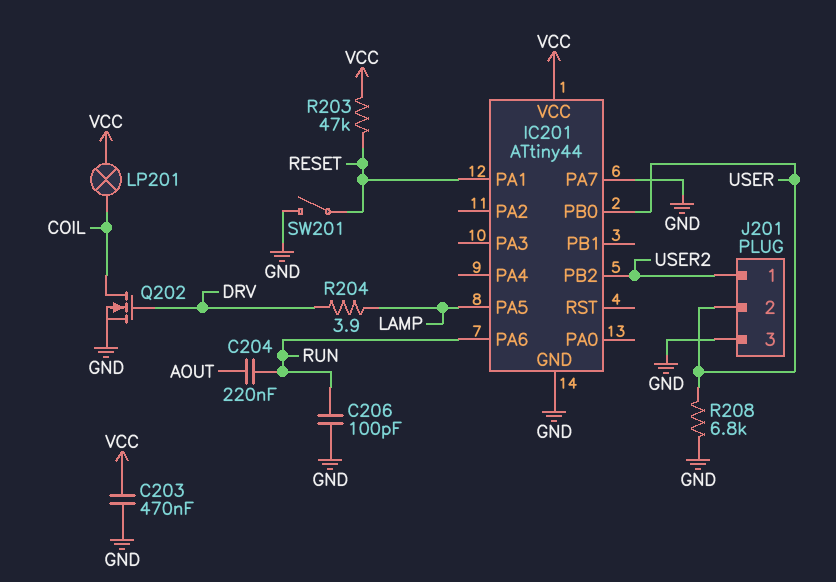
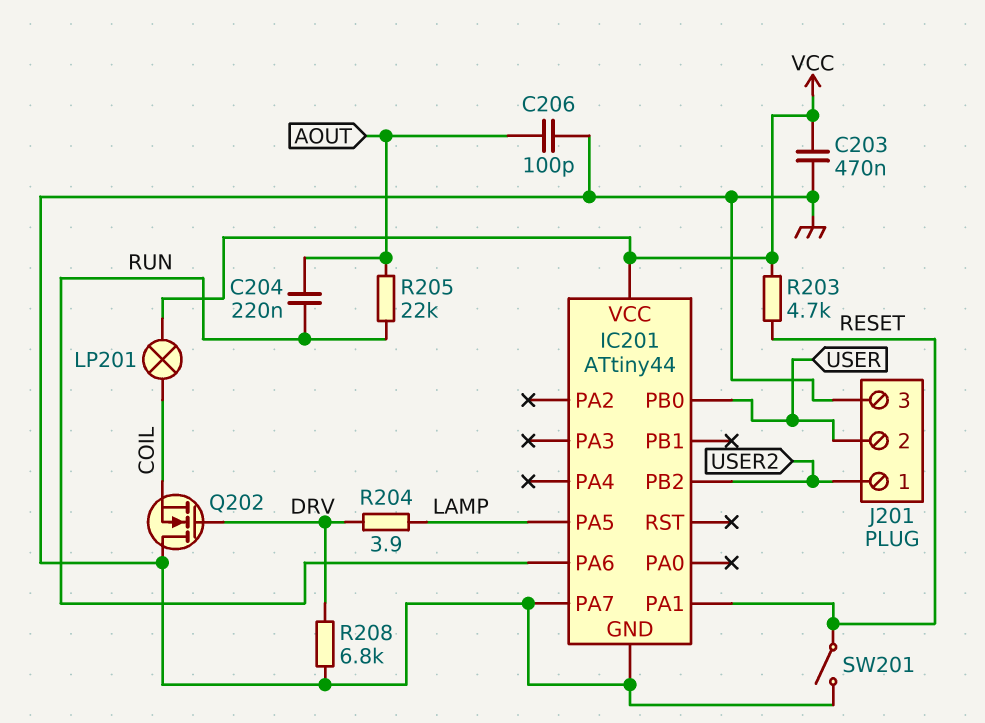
C206: 100pF (GND, RUN) -> 100pF (AOUT, GND)
Q202: NMOS (G DRV, D COIL, S GND) -> NMOS (G DRV, D GND, S COIL)
R203: 47k (RESET, VCC) -> 4.7k (RESET, VCC)
R205: none -> 22k (AOUT, RUN)
R208: 6.8k (GND, USER) -> 6.8k (DRV, GND)

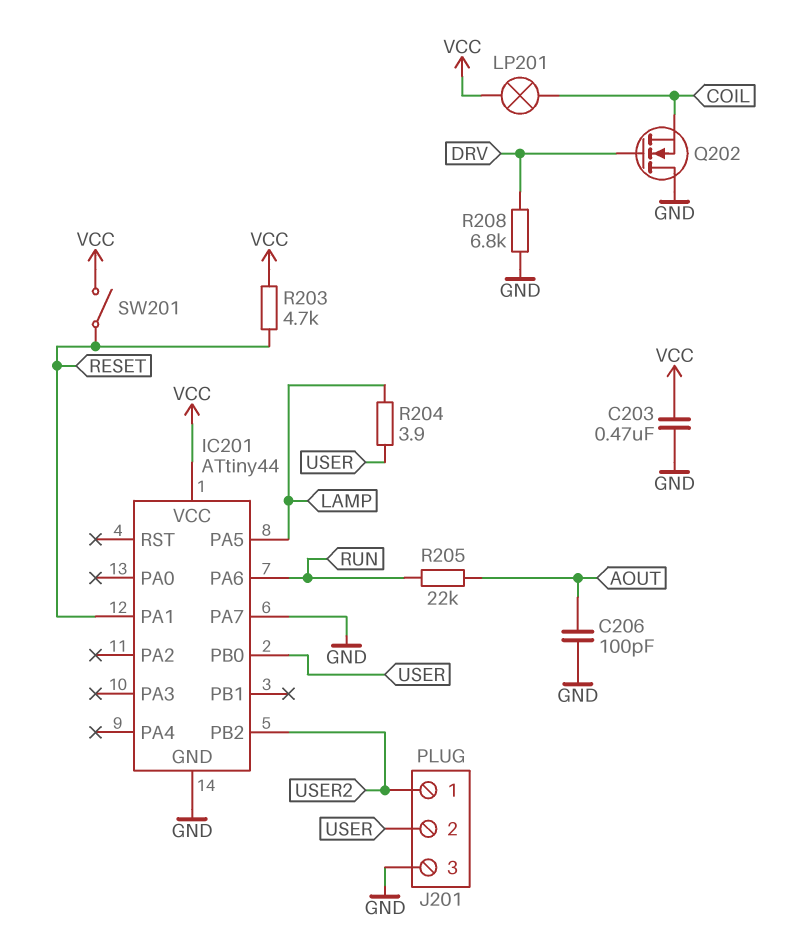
C204: 220nF (AOUT, RUN) -> none
R204: 3.9 (DRV, LAMP) -> 3.9 (LAMP, USER)
SW201: switch (GND, RESET) -> switch (RESET, VCC)

